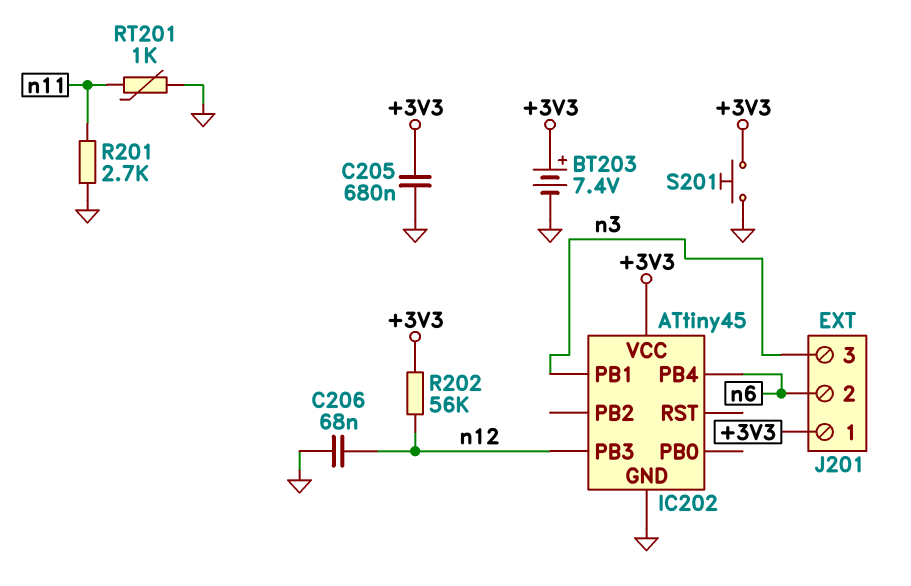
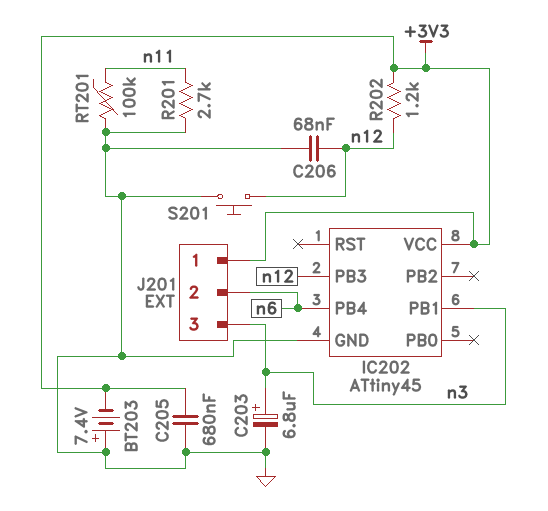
BT203: 7.4V (plus +3V3, minus GND) -> 7.4V (plus GND, minus +3V3)
C203: none -> 6.8uF (plus n3, minus GND)
R202: 56k (+3V3, n12) -> 1.2k (+3V3, n12)
RT201: 1k (GND, n11) -> 100k (GND, n11)
S201: button (+3V3, GND) -> button (GND, n12)

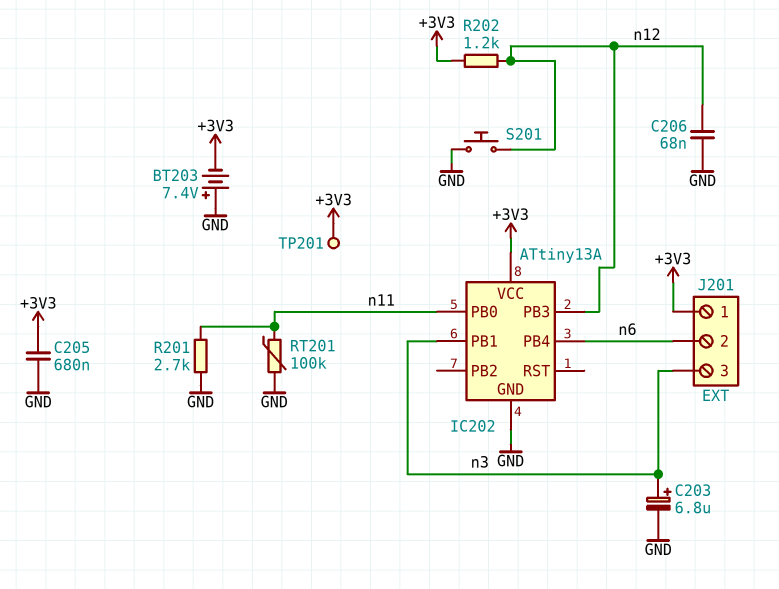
IC202: ATtiny45 -> ATtiny13A
IC202 pin PB0: none -> n11
TP201: none -> test point (+3V3)

